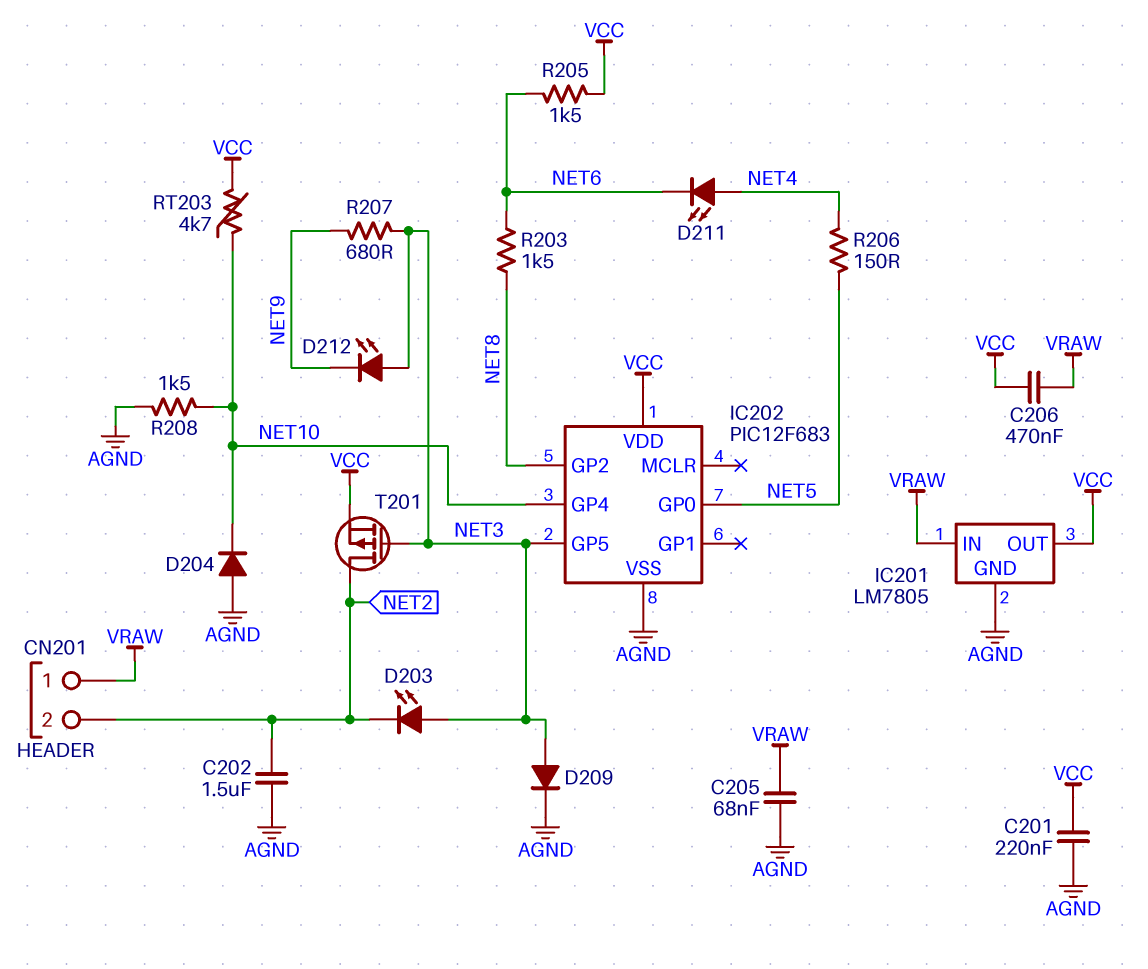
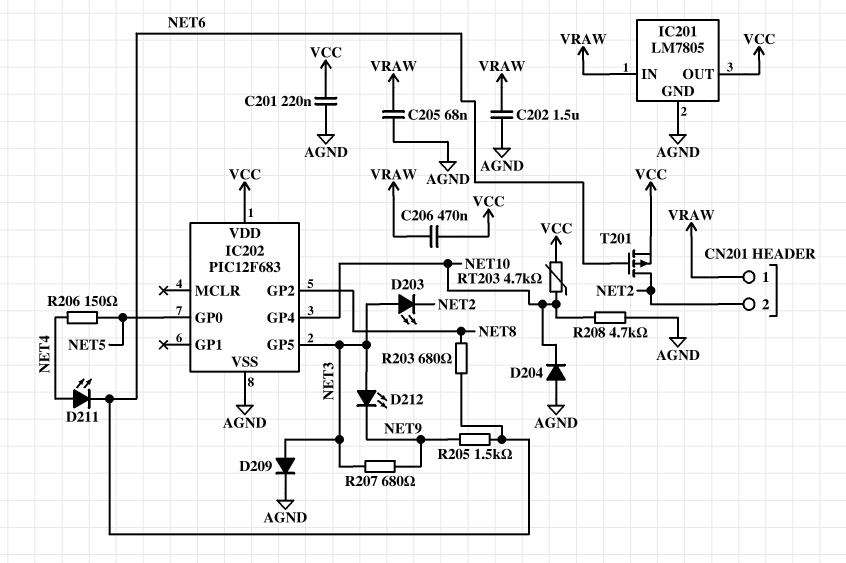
C202: 1.5uF (AGND, NET2) -> 1.5uF (AGND, VRAW)
R203: 1.5k (NET6, NET8) -> 680 (NET6, NET8)
R205: 1.5k (NET6, VCC) -> 1.5k (NET6, NET9)
R208: 1.5k (AGND, NET10) -> 4.7k (AGND, NET10)
T201: PMOS (G NET3, D NET2, S VCC) -> PMOS (G NET6, D NET2, S VCC)

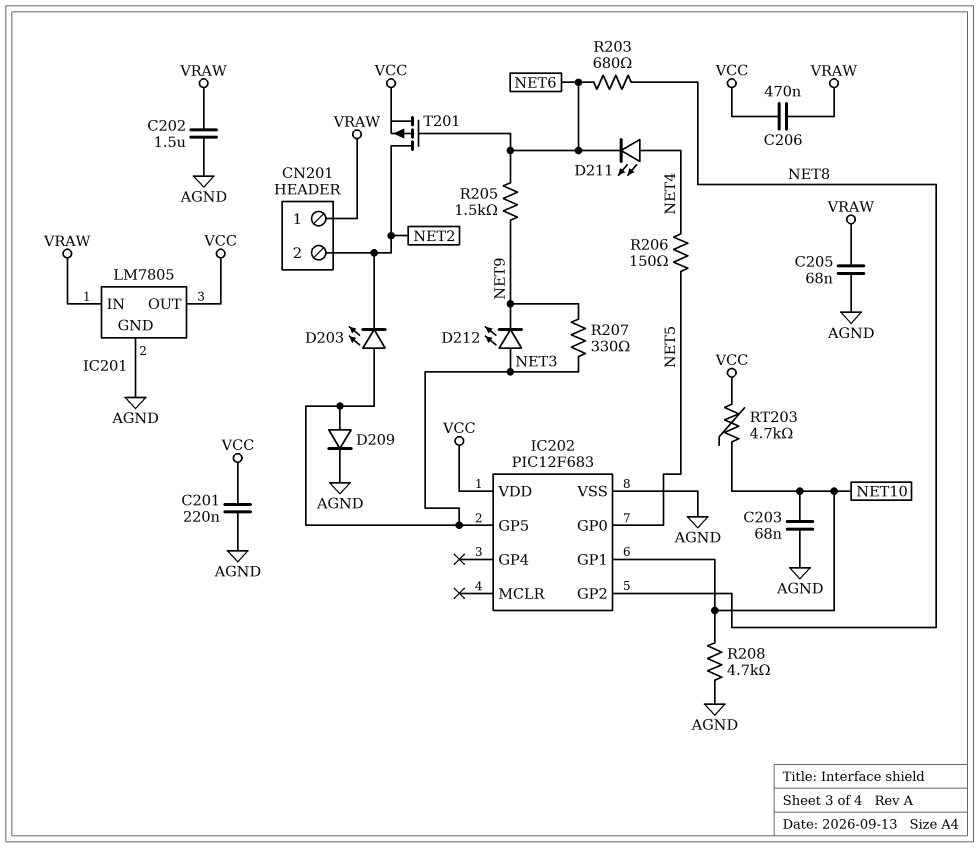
C203: none -> 68nF (AGND, NET10)
D204: diode (A AGND, K NET10) -> none
IC202 pin GP1: none -> NET10
IC202 pin GP4: NET10 -> none
R207: 680 (NET3, NET9) -> 330 (NET3, NET9)

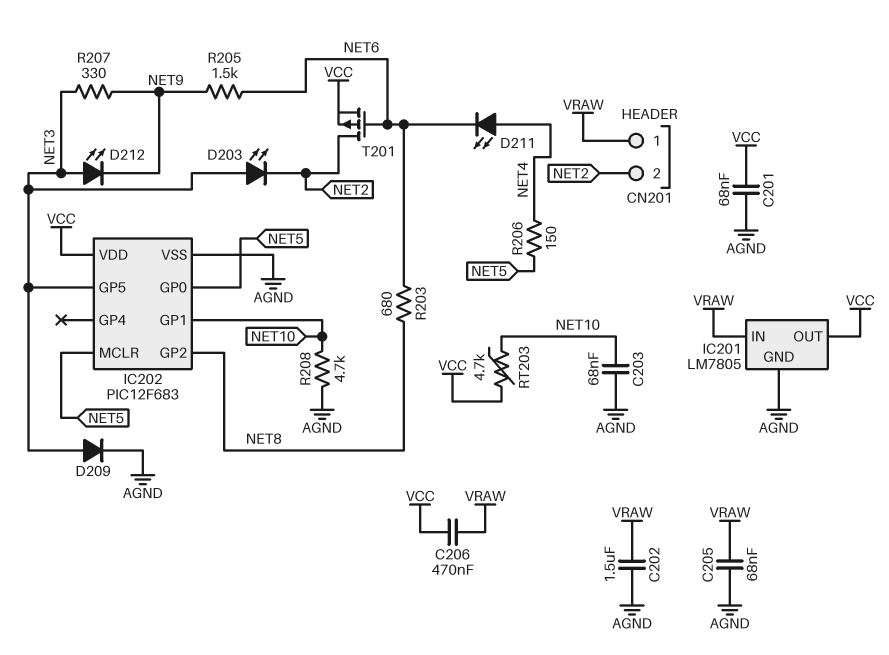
C201: 220nF (AGND, VCC) -> 68nF (AGND, VCC)
IC202 pin MCLR: none -> NET5

